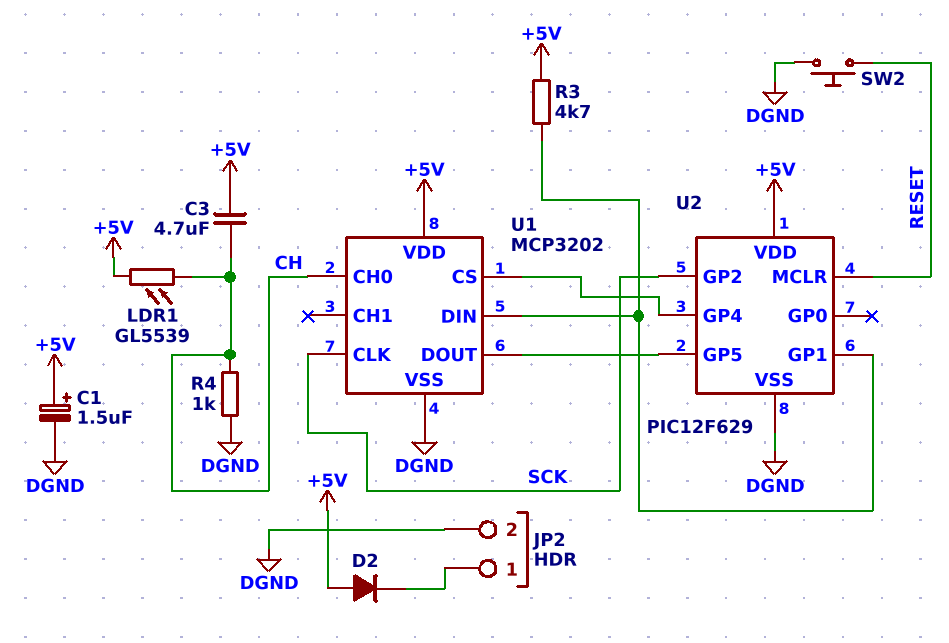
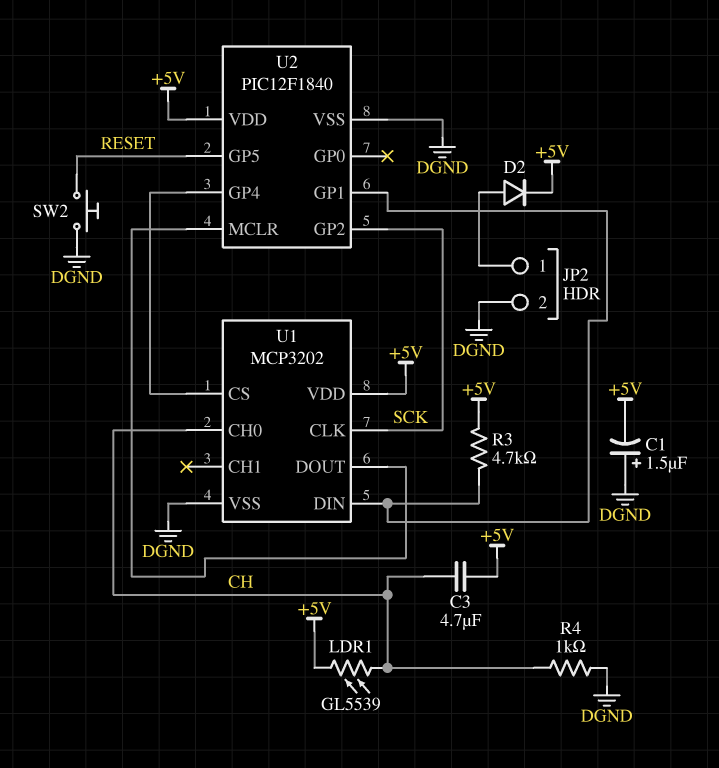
C1: 1.5uF (plus +5V, minus DGND) -> 1.5uF (plus DGND, minus +5V)
D2: diode (A +5V, K JP2/1) -> diode (A JP2/1, K +5V)
U2: PIC12F629 -> PIC12F1840
U2 pin GP5: U1/DOUT -> RESET
U2 pin MCLR: RESET -> U1/DOUT

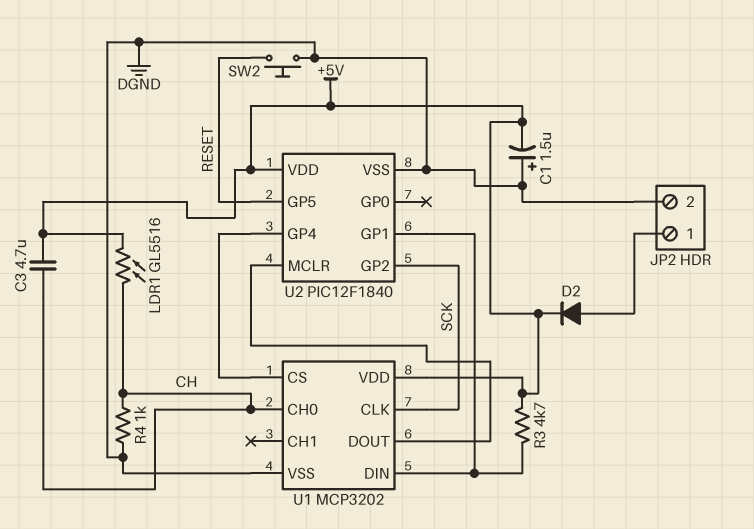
LDR1: GL5539 (+5V, CH) -> GL5516 (+5V, CH)

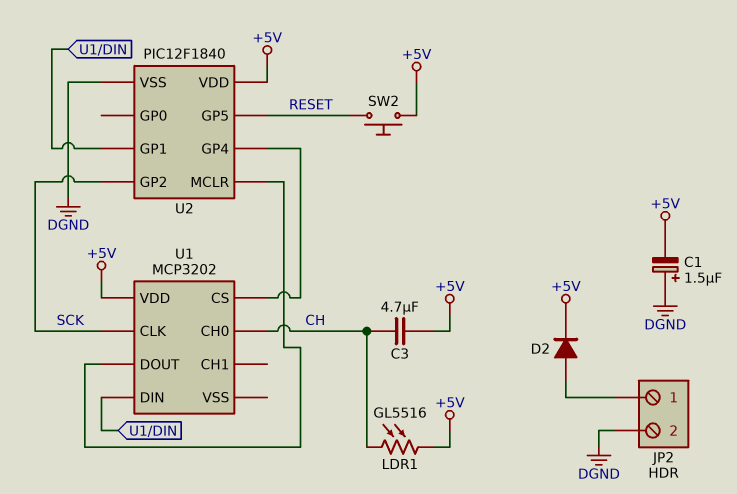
R3: 4.7k (+5V, U1/DIN) -> none
R4: 1k (CH, DGND) -> none
SW2: button (DGND, RESET) -> button (+5V, RESET)
U1 pin VSS: DGND -> none

